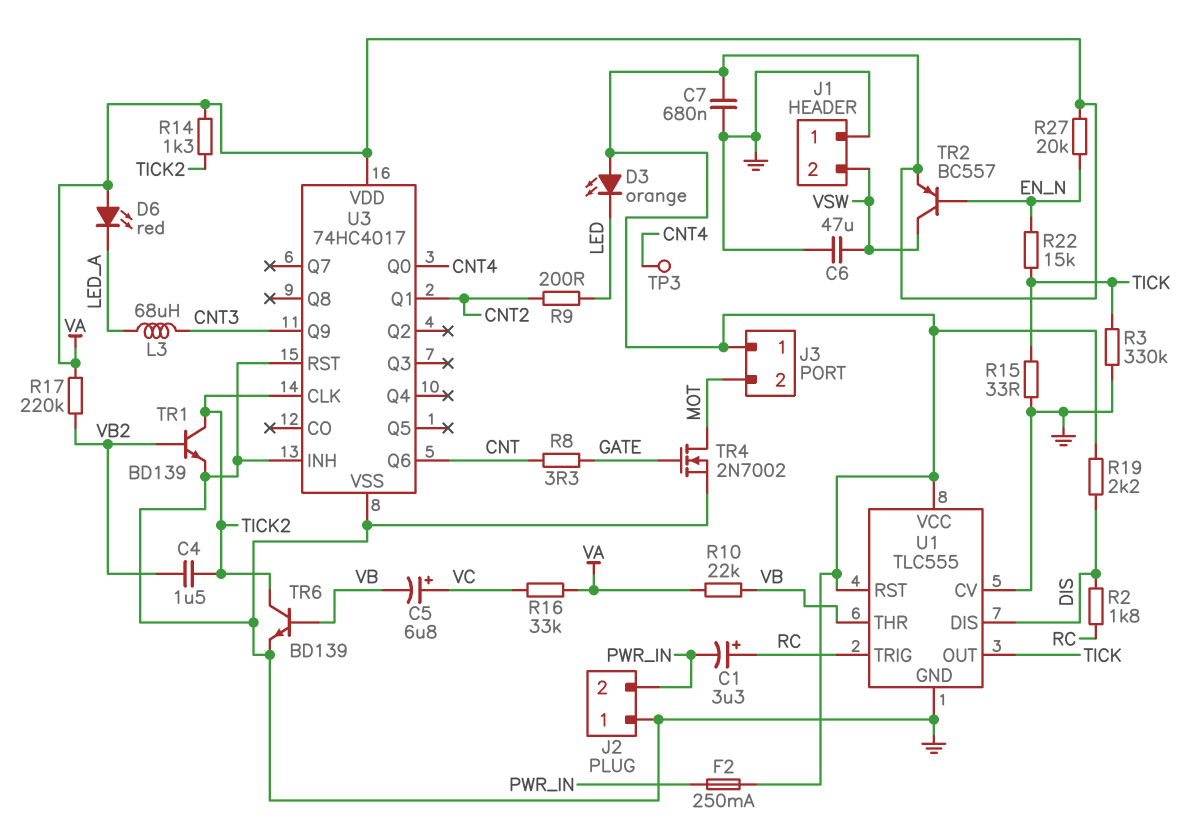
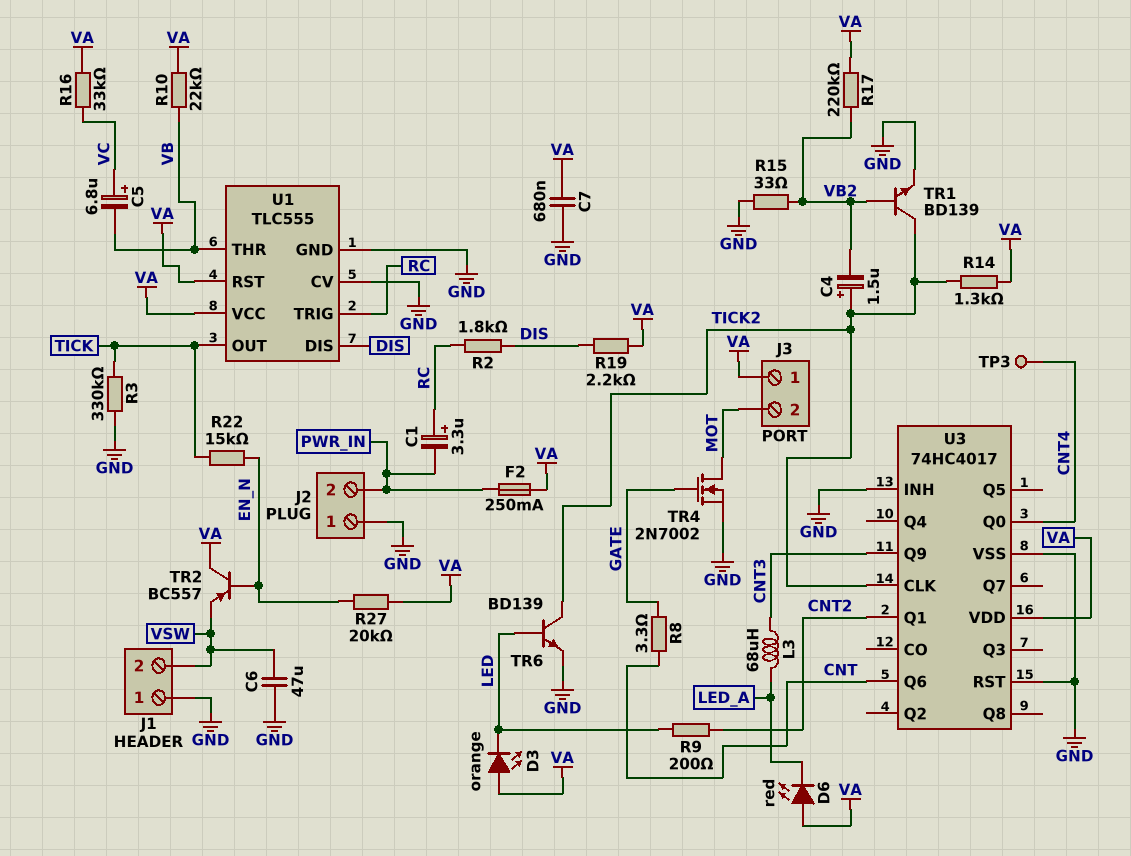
C4: 1.5uF (TICK2, VB2) -> 1.5uF (plus TICK2, minus VB2)
R15: 33 (GND, TICK) -> 33 (GND, VB2)
TR2: PNP BC557 (B EN_N, C VSW, E VA) -> PNP BC557 (B EN_N, C VA, E VSW)
TR6: NPN BD139 (B VB, C TICK2, E GND) -> NPN BD139 (B LED, C TICK2, E GND)

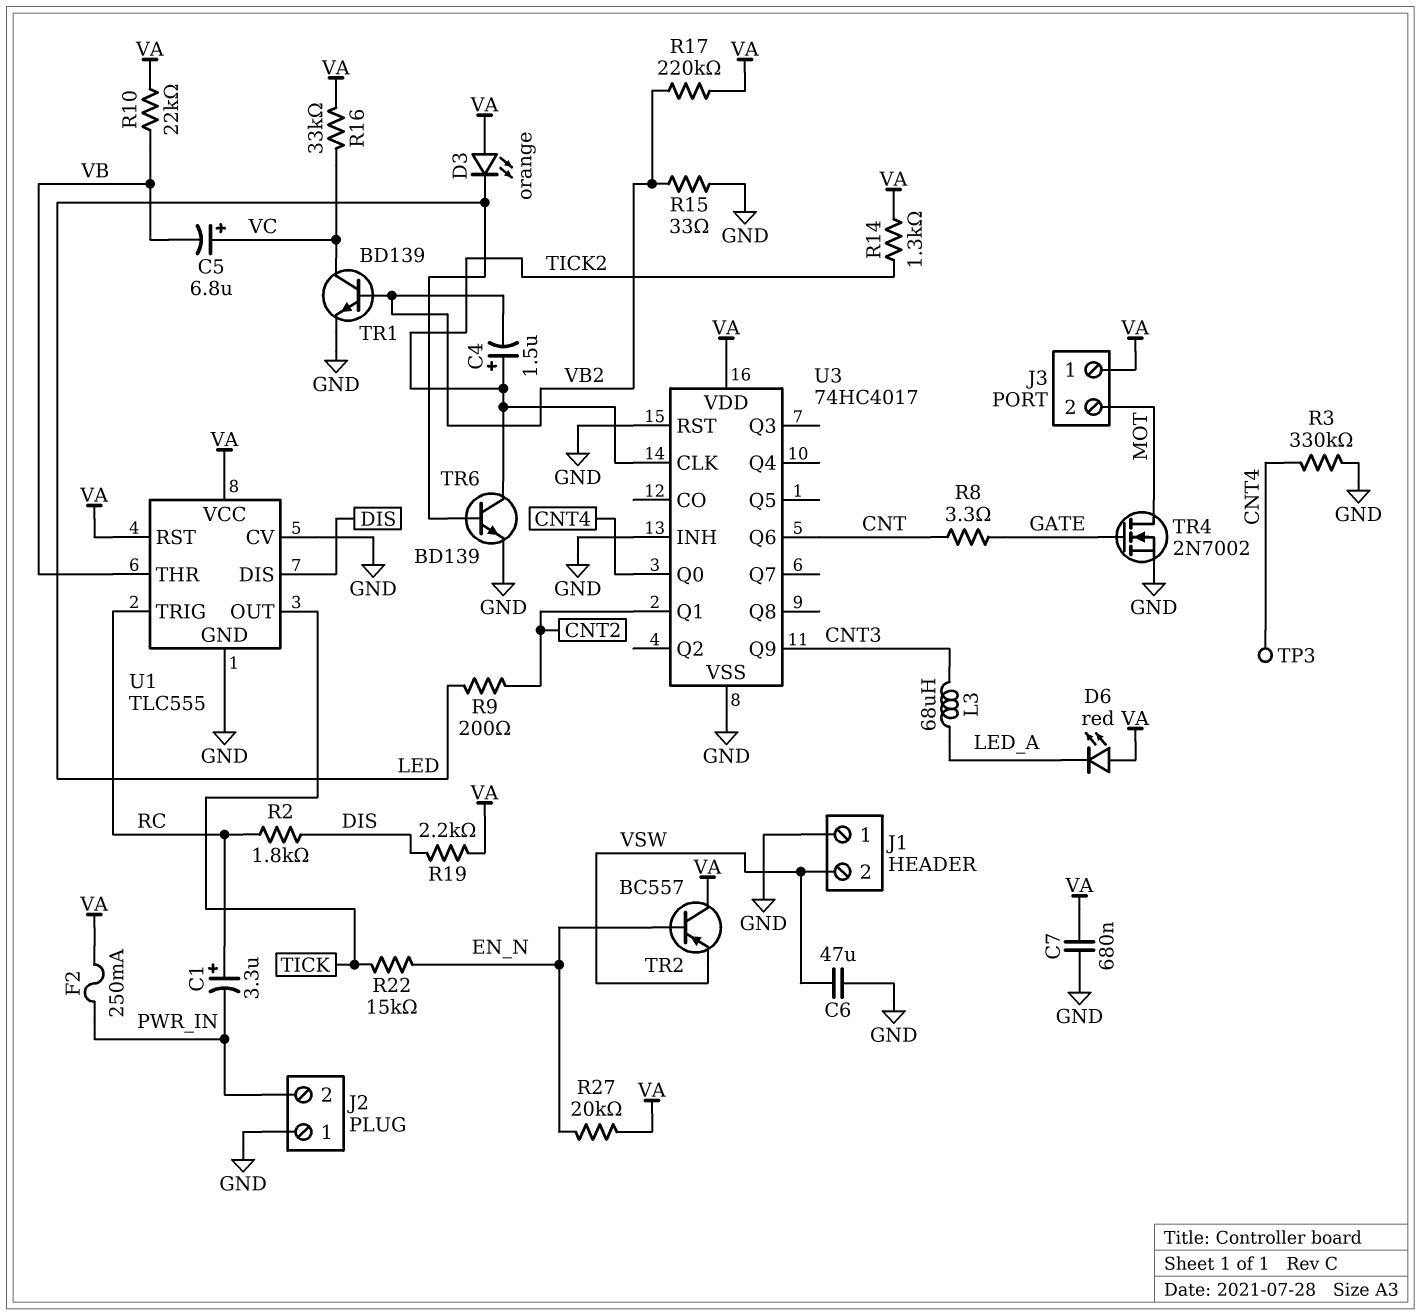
R3: 330k (GND, TICK) -> 330k (CNT4, GND)
TR1: NPN BD139 (B VB2, C TICK2, E GND) -> NPN BD139 (B VB2, C VC, E GND)

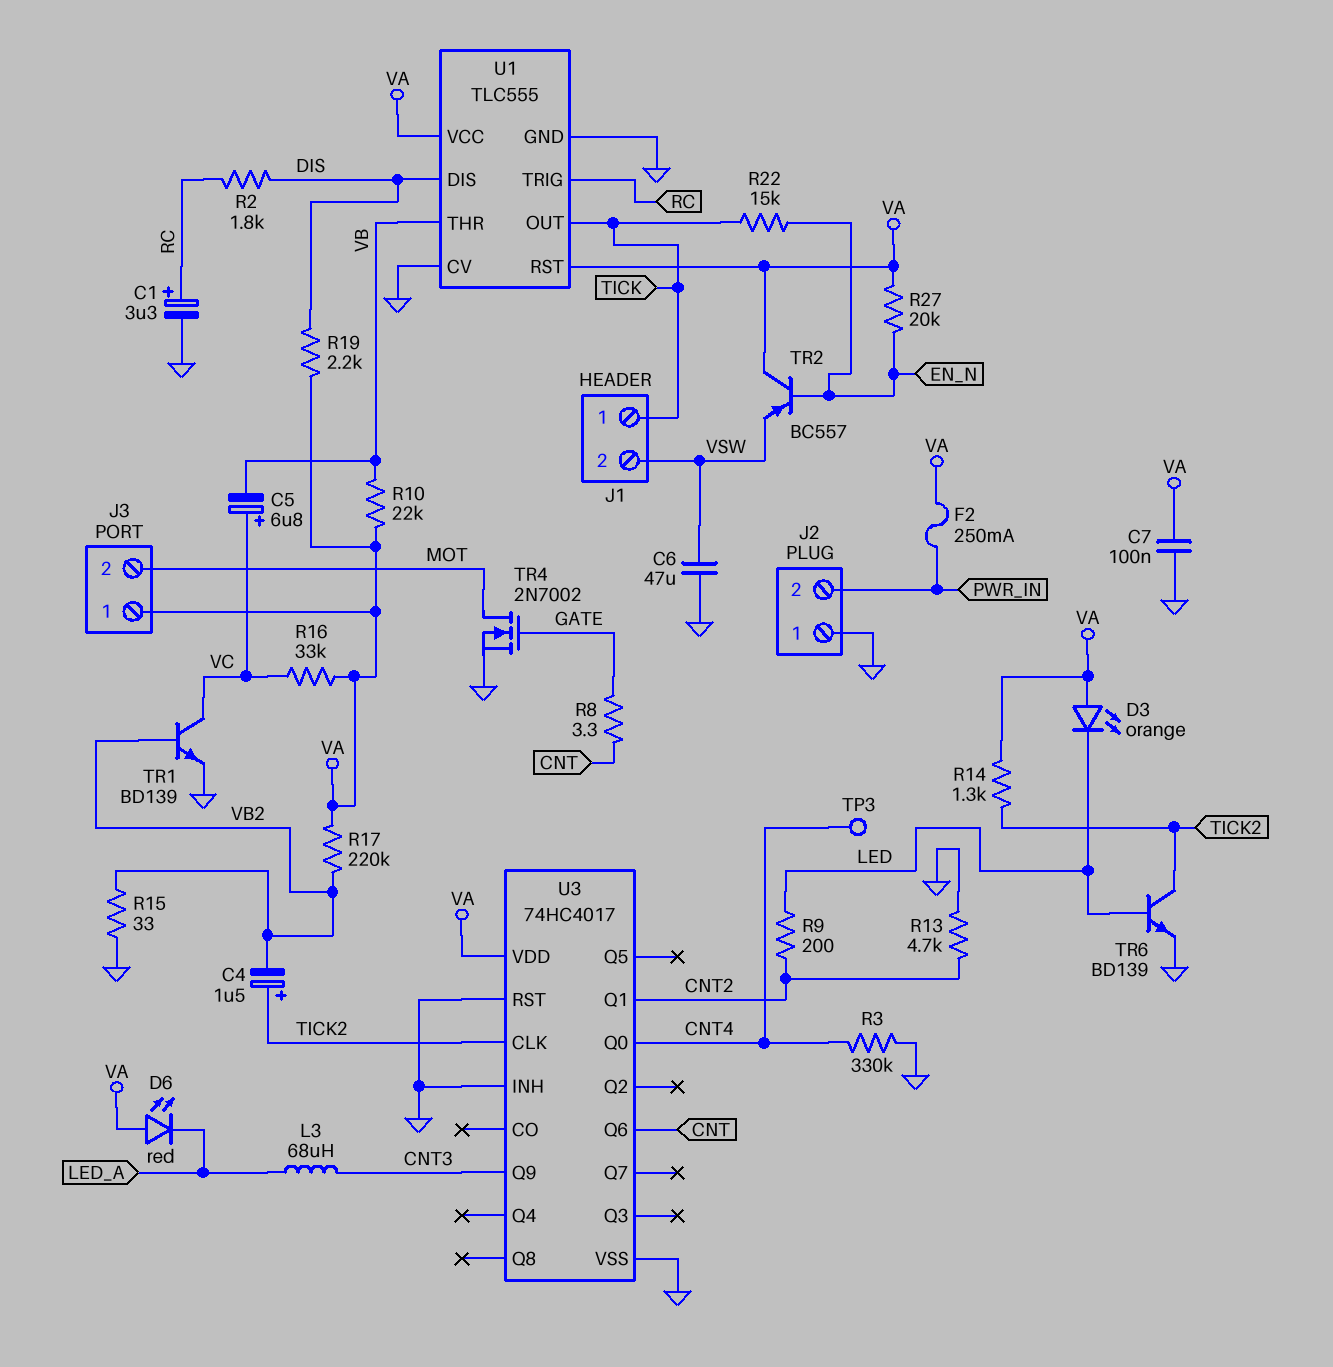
C1: 3.3uF (plus RC, minus PWR_IN) -> 3.3uF (plus RC, minus GND)
C7: 680nF (GND, VA) -> 100nF (GND, VA)
J1 pin 1: GND -> TICK
R13: none -> 4.7k (CNT2, GND)

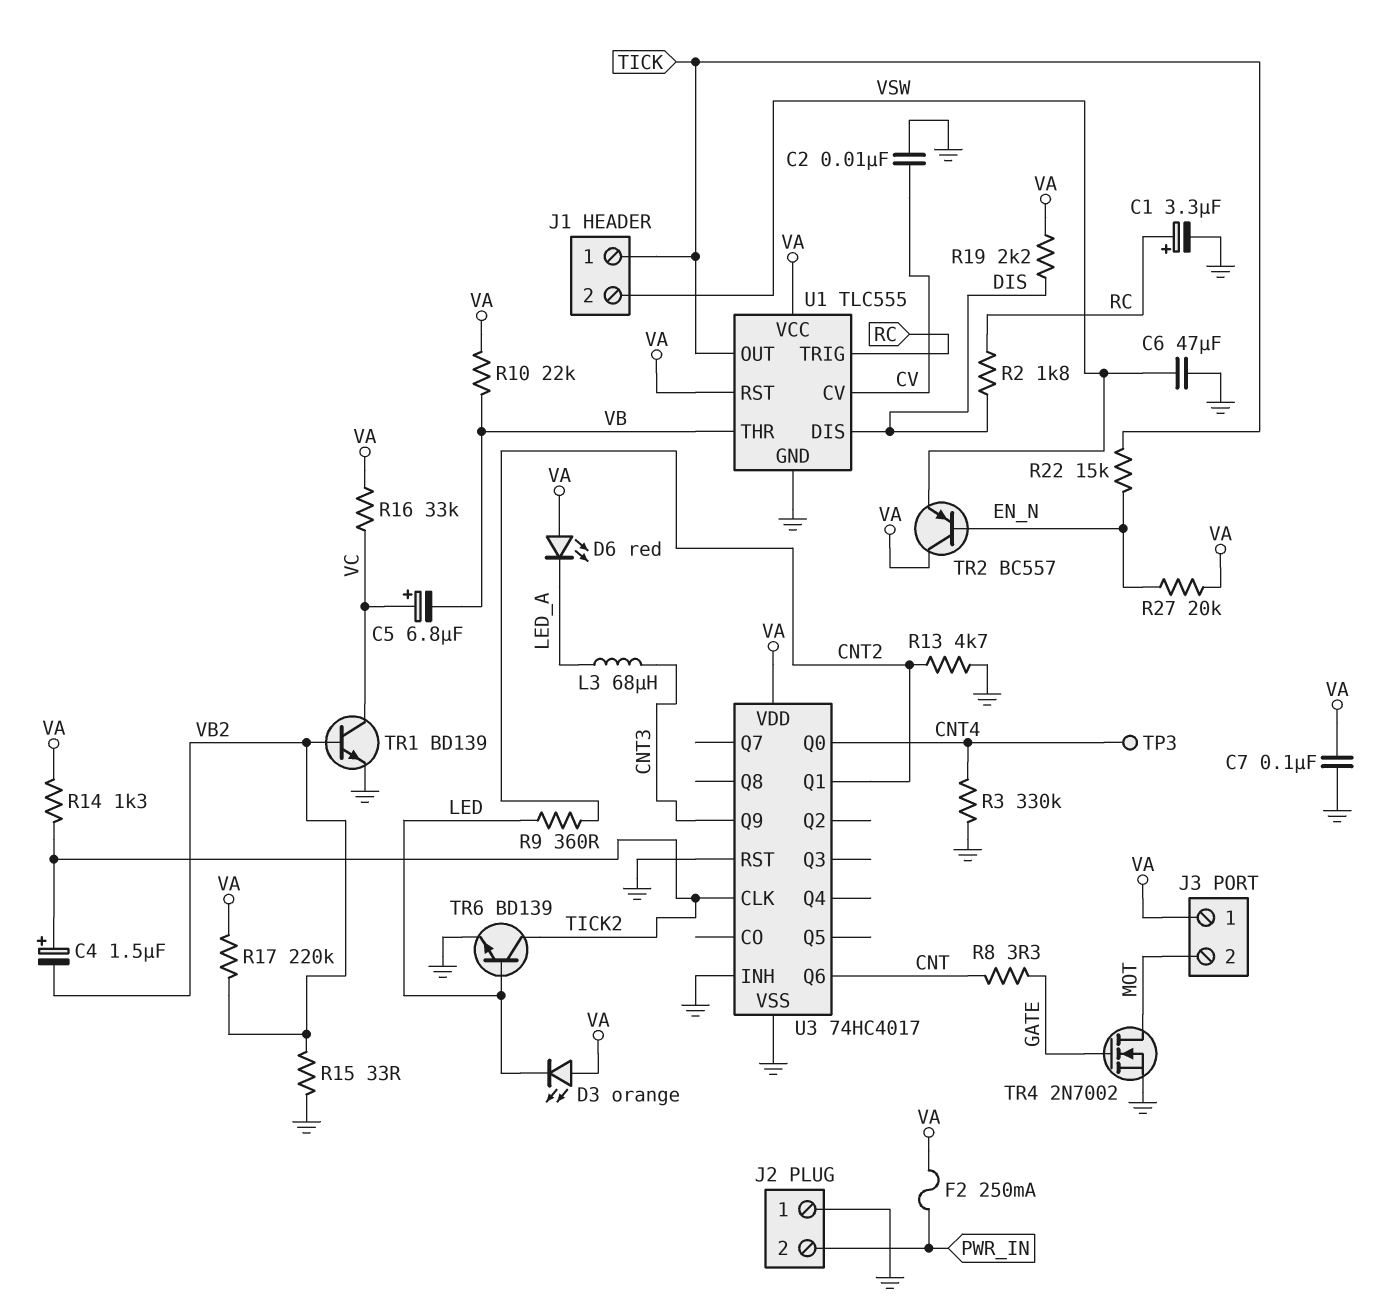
C2: none -> 10nF (CV, GND)
R9: 200 (CNT2, LED) -> 360 (CNT2, LED)
U1 pin CV: GND -> CV

